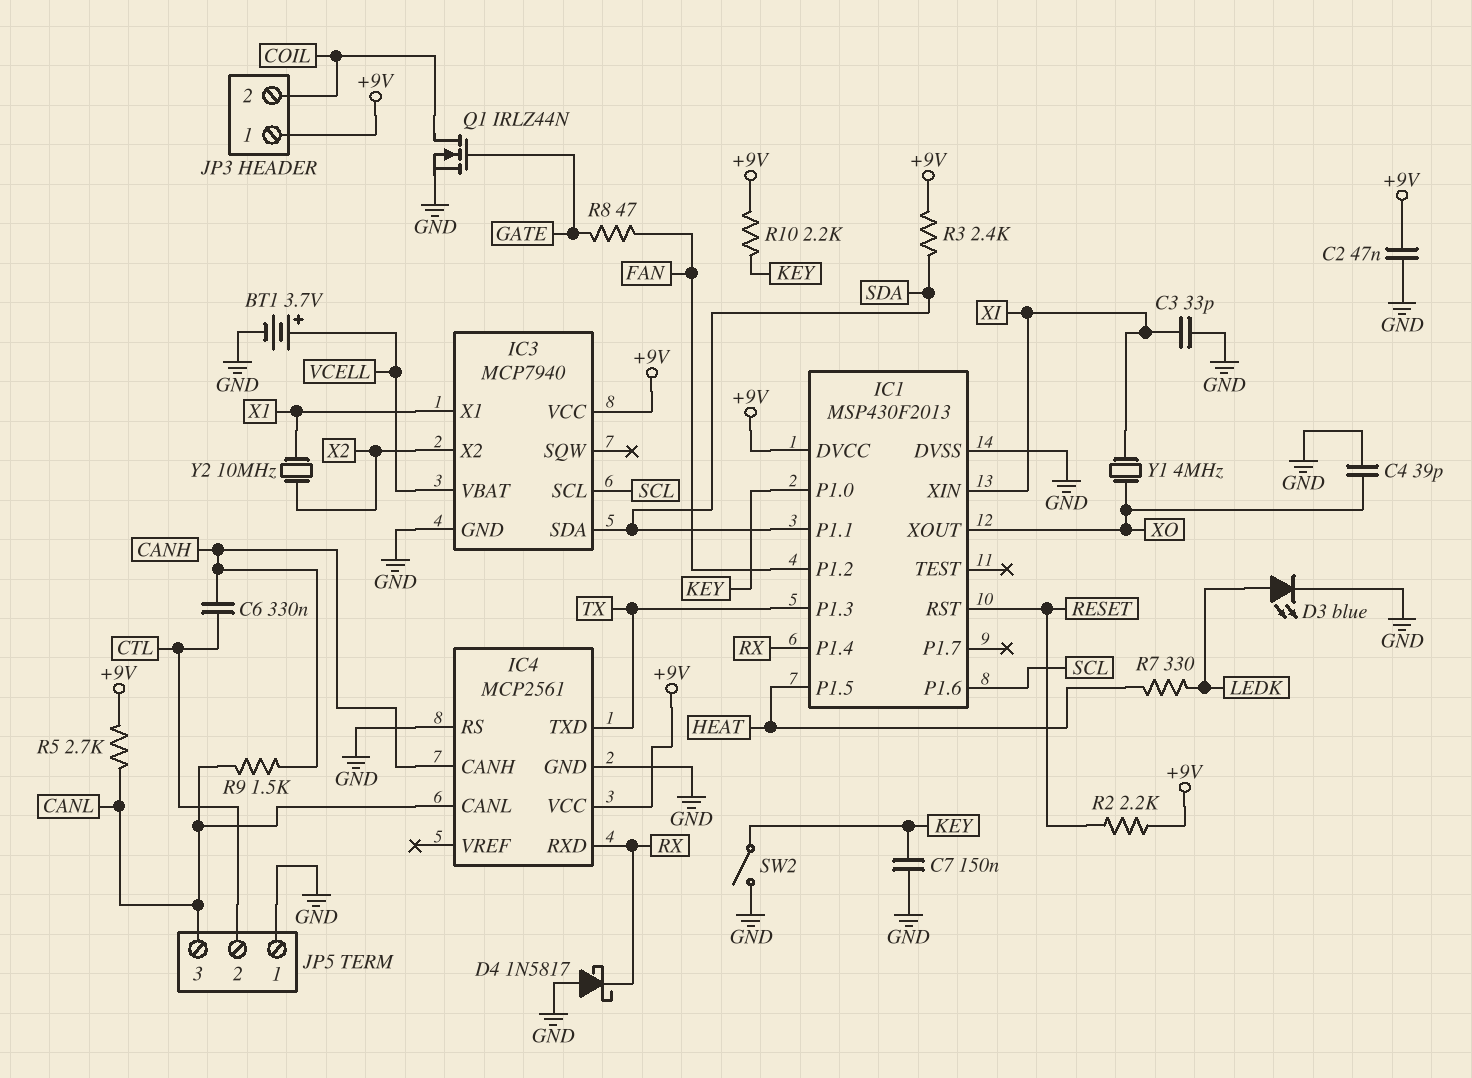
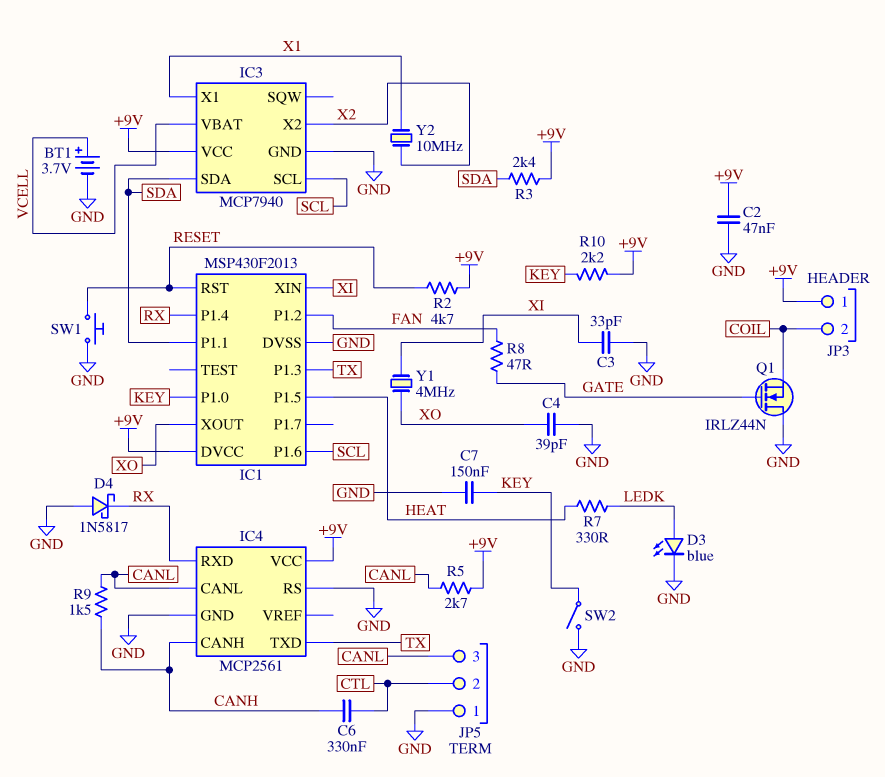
Q1: NMOS IRLZ44N (G GATE, D COIL, S GND) -> NMOS IRLZ44N (G GATE, D GND, S COIL)
R2: 2.2k (+9V, RESET) -> 4.7k (+9V, RESET)
SW1: none -> button (GND, RESET)

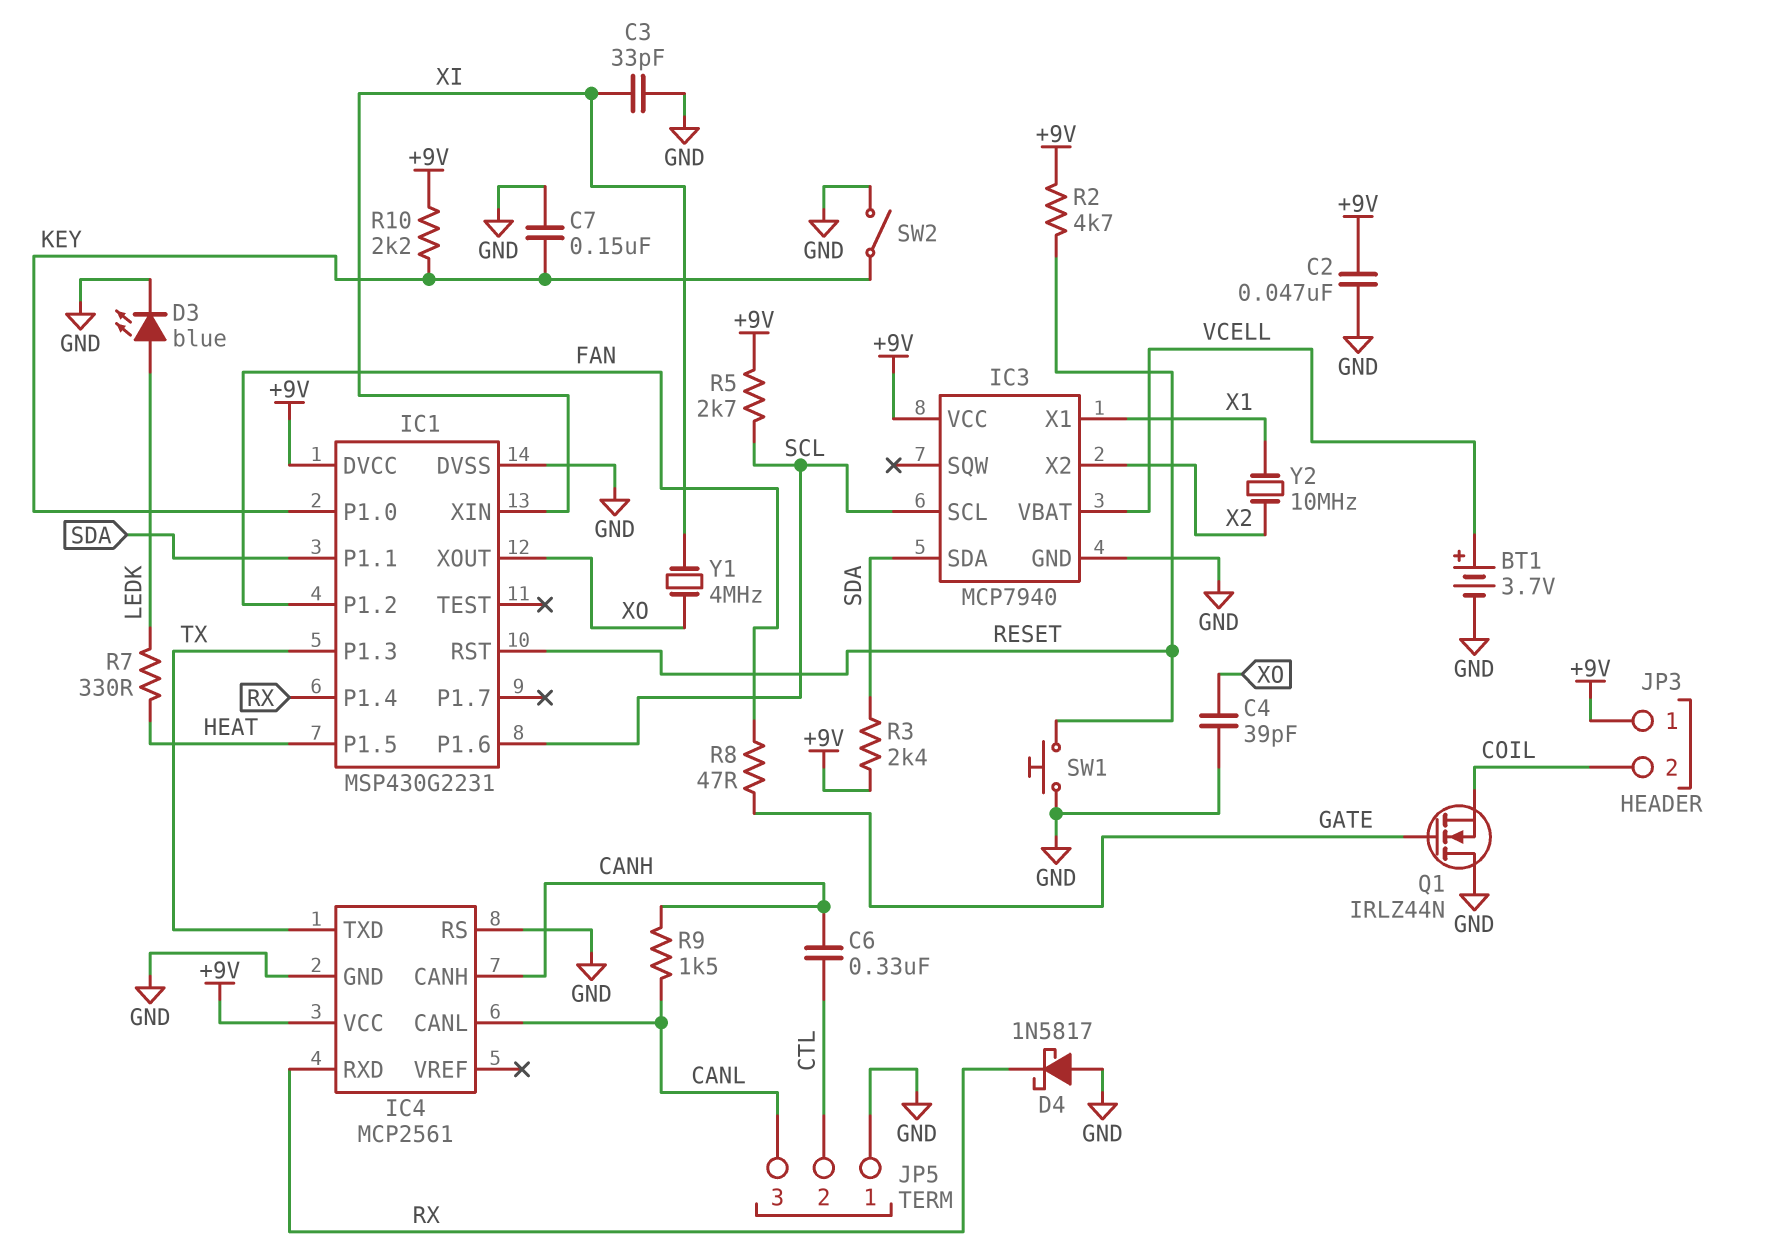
IC1: MSP430F2013 -> MSP430G2231
R5: 2.7k (+9V, CANL) -> 2.7k (+9V, SCL)

